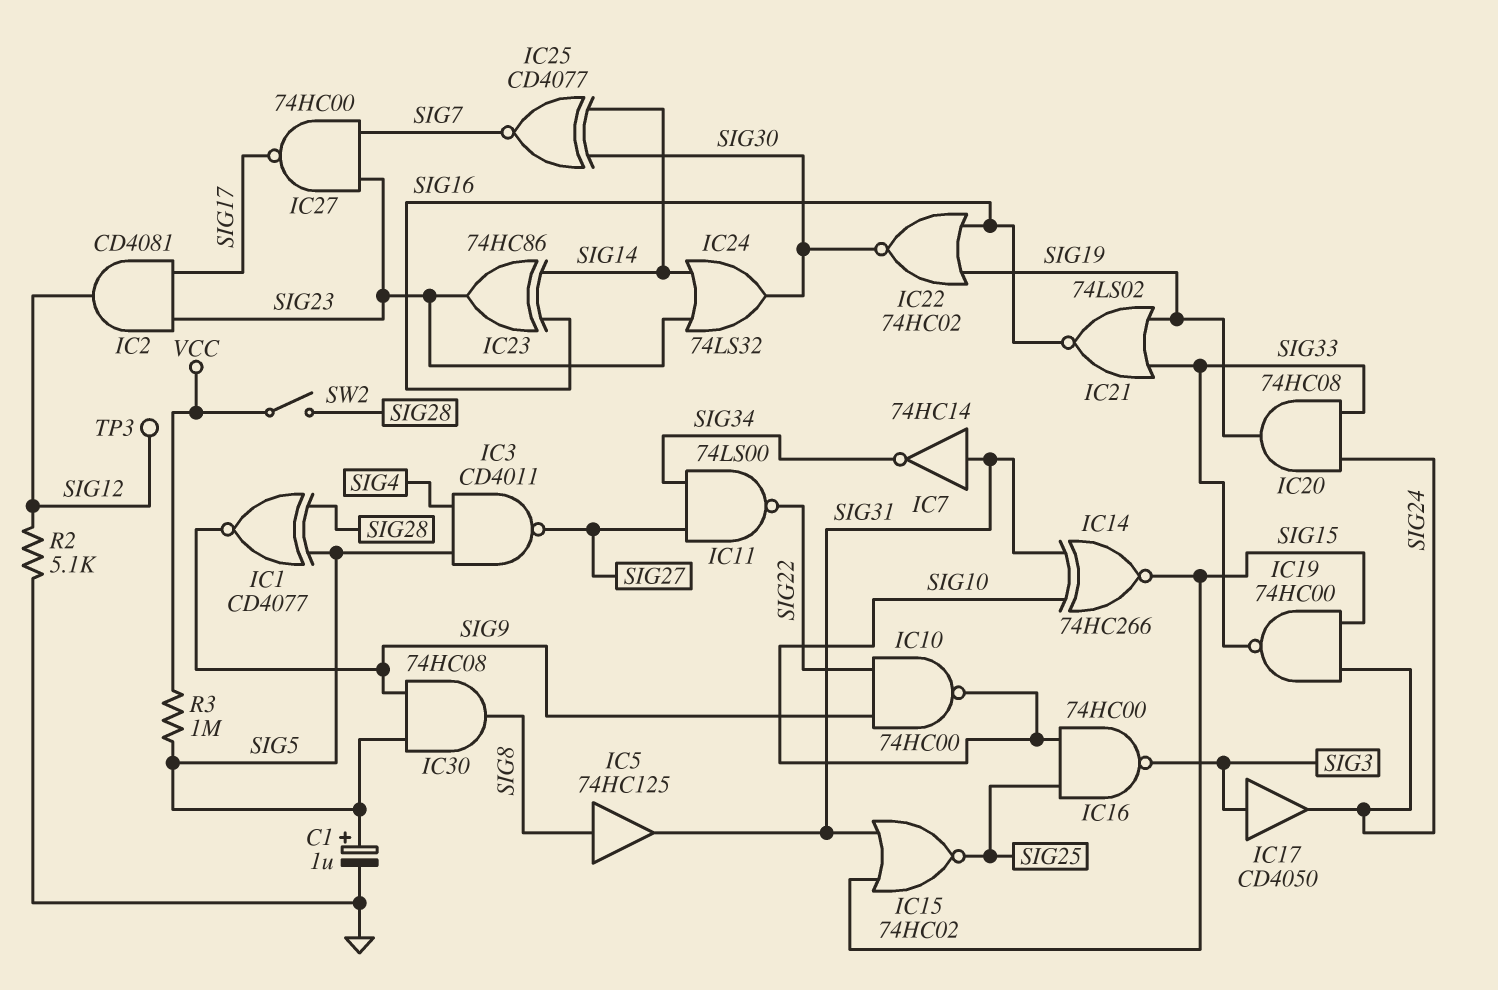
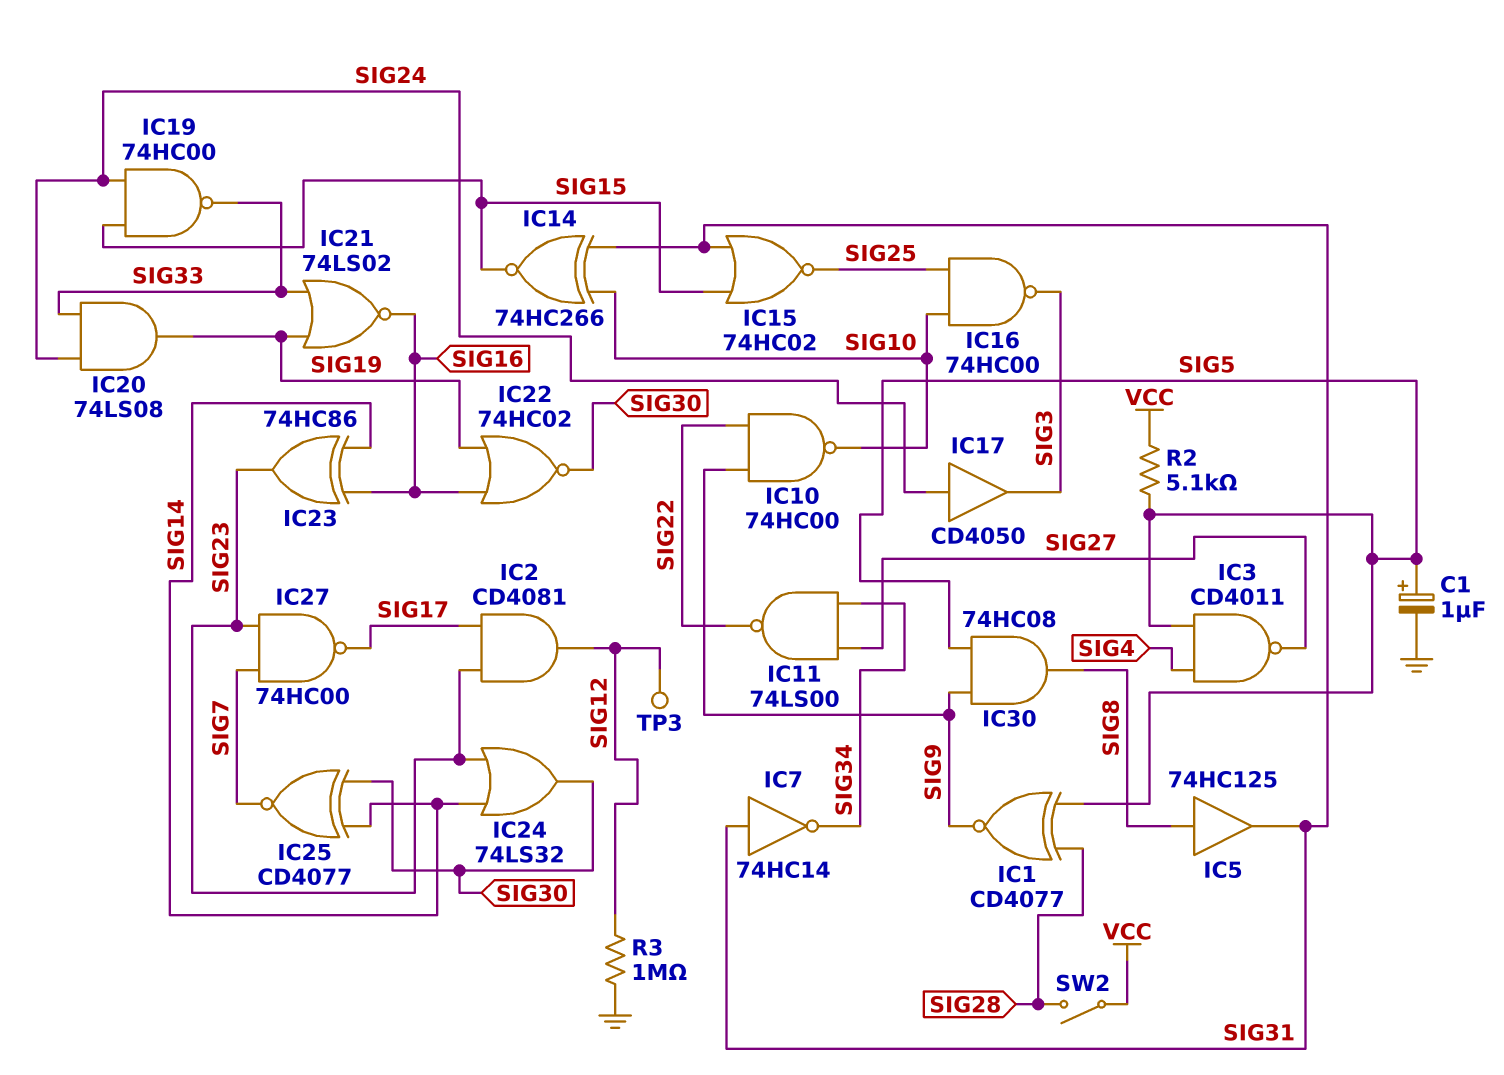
IC17: buffer CD4050 (in SIG3, out SIG24) -> buffer CD4050 (in SIG24, out SIG3)
IC20: AND 74HC08 (in SIG24, in SIG33, out SIG19) -> AND 74LS08 (in SIG24, in SIG33, out SIG19)
R2: 5.1k (GND, SIG12) -> 5.1k (SIG5, VCC)
R3: 1M (SIG5, VCC) -> 1M (GND, SIG12)

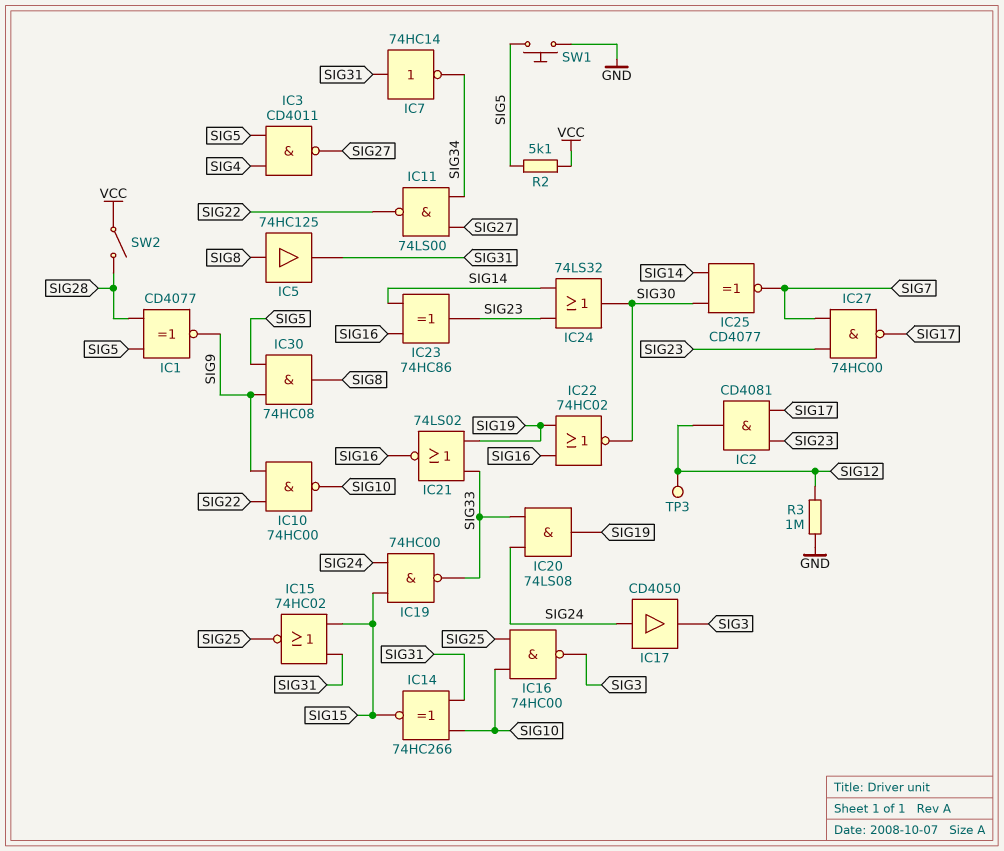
C1: 1uF (plus SIG5, minus GND) -> none
SW1: none -> button (GND, SIG5)

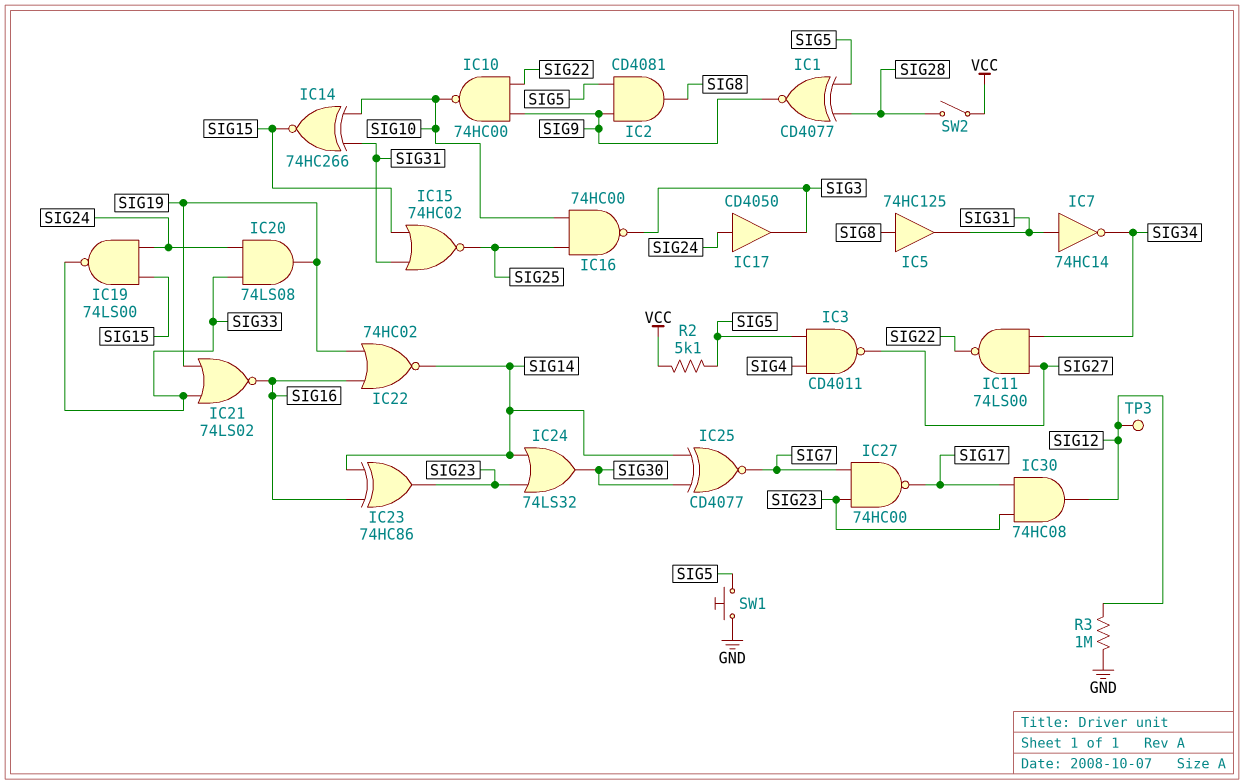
IC2: AND CD4081 (in SIG17, in SIG23, out SIG12) -> AND CD4081 (in SIG5, in SIG9, out SIG8)
IC19: NAND 74HC00 (in SIG15, in SIG24, out SIG33) -> NAND 74LS00 (in SIG15, in SIG24, out SIG33)
IC22: NOR 74HC02 (in SIG16, in SIG19, out SIG30) -> NOR 74HC02 (in SIG16, in SIG19, out SIG14)
IC30: AND 74HC08 (in SIG5, in SIG9, out SIG8) -> AND 74HC08 (in SIG17, in SIG23, out SIG12)

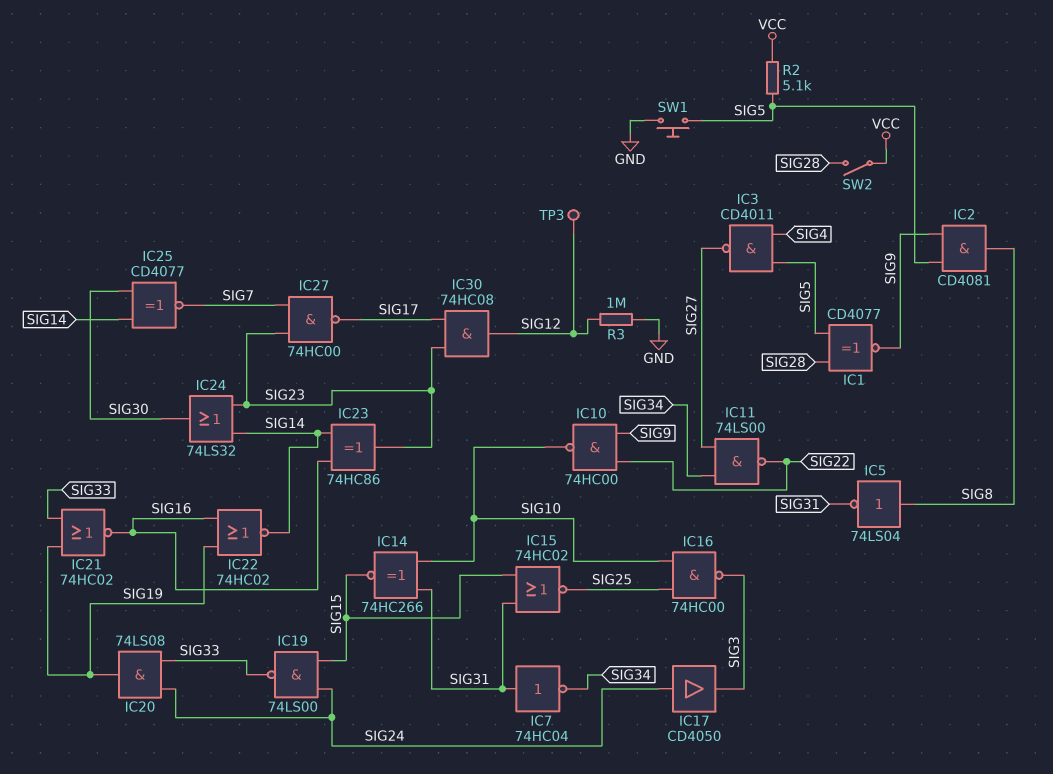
IC5: buffer 74HC125 (in SIG8, out SIG31) -> NOT 74LS04 (in SIG8, out SIG31)
IC7: NOT 74HC14 (in SIG31, out SIG34) -> NOT 74HC04 (in SIG31, out SIG34)
IC21: NOR 74LS02 (in SIG19, in SIG33, out SIG16) -> NOR 74HC02 (in SIG19, in SIG33, out SIG16)

